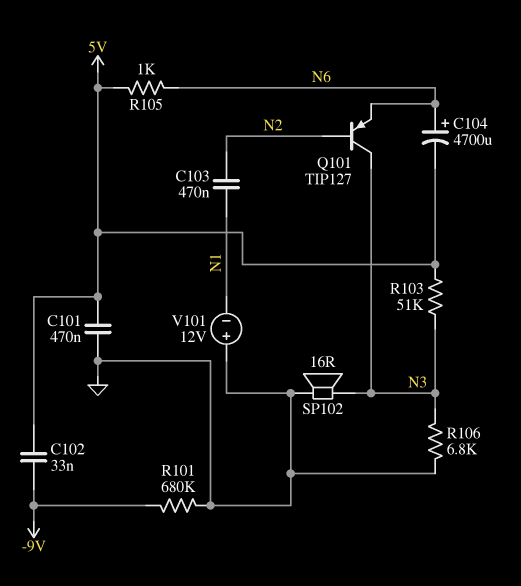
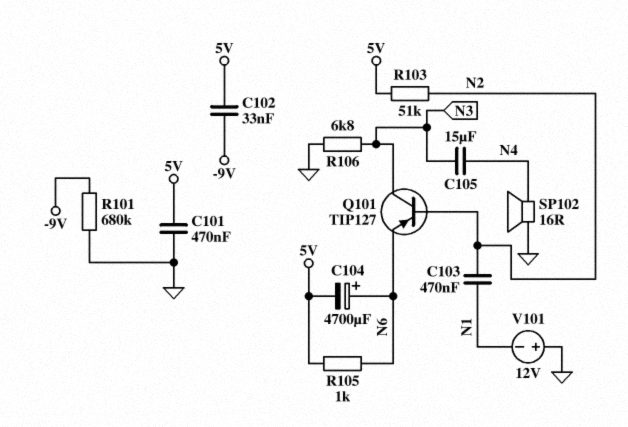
C105: none -> 15uF (N3, N4)
R103: 51k (5V, N3) -> 51k (5V, N2)
SP102: speaker 16R (GND, N3) -> speaker 16R (GND, N4)

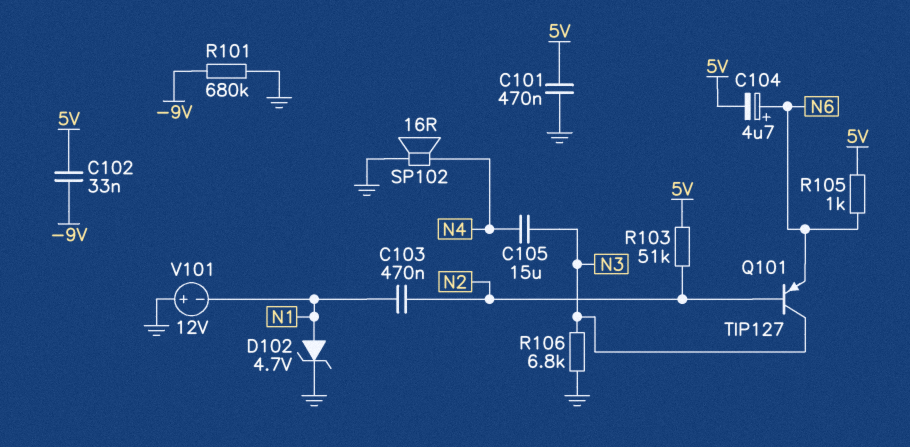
C104: 4700uF (plus N6, minus 5V) -> 4.7uF (plus N6, minus 5V)
D102: none -> zener 4.7V (A N1, K GND)

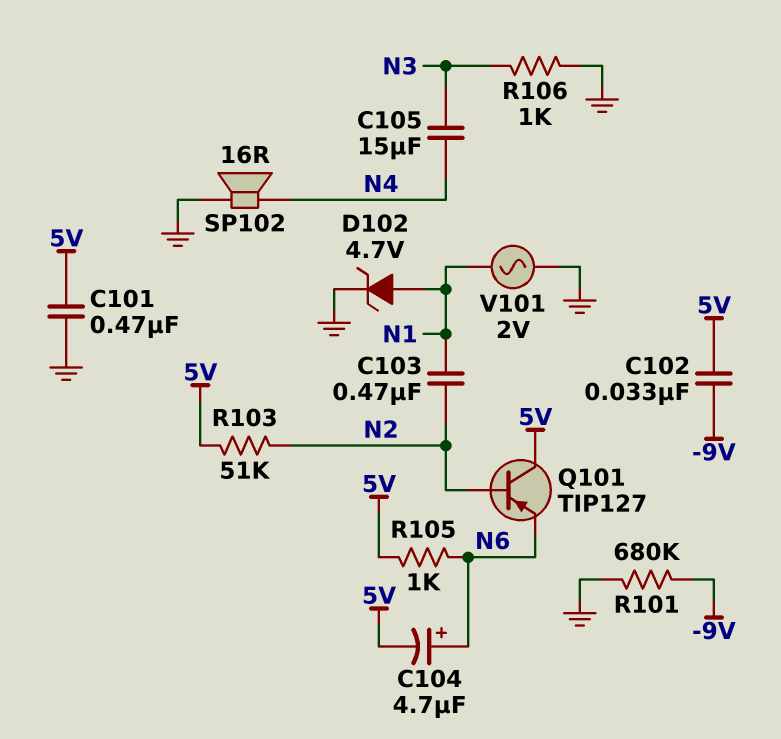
Q101: PNP TIP127 (B N2, C N3, E N6) -> PNP TIP127 (B N2, C 5V, E N6)
R106: 6.8k (GND, N3) -> 1k (GND, N3)
V101: 12V (plus GND, minus N1) -> AC 2V (GND, N1)

